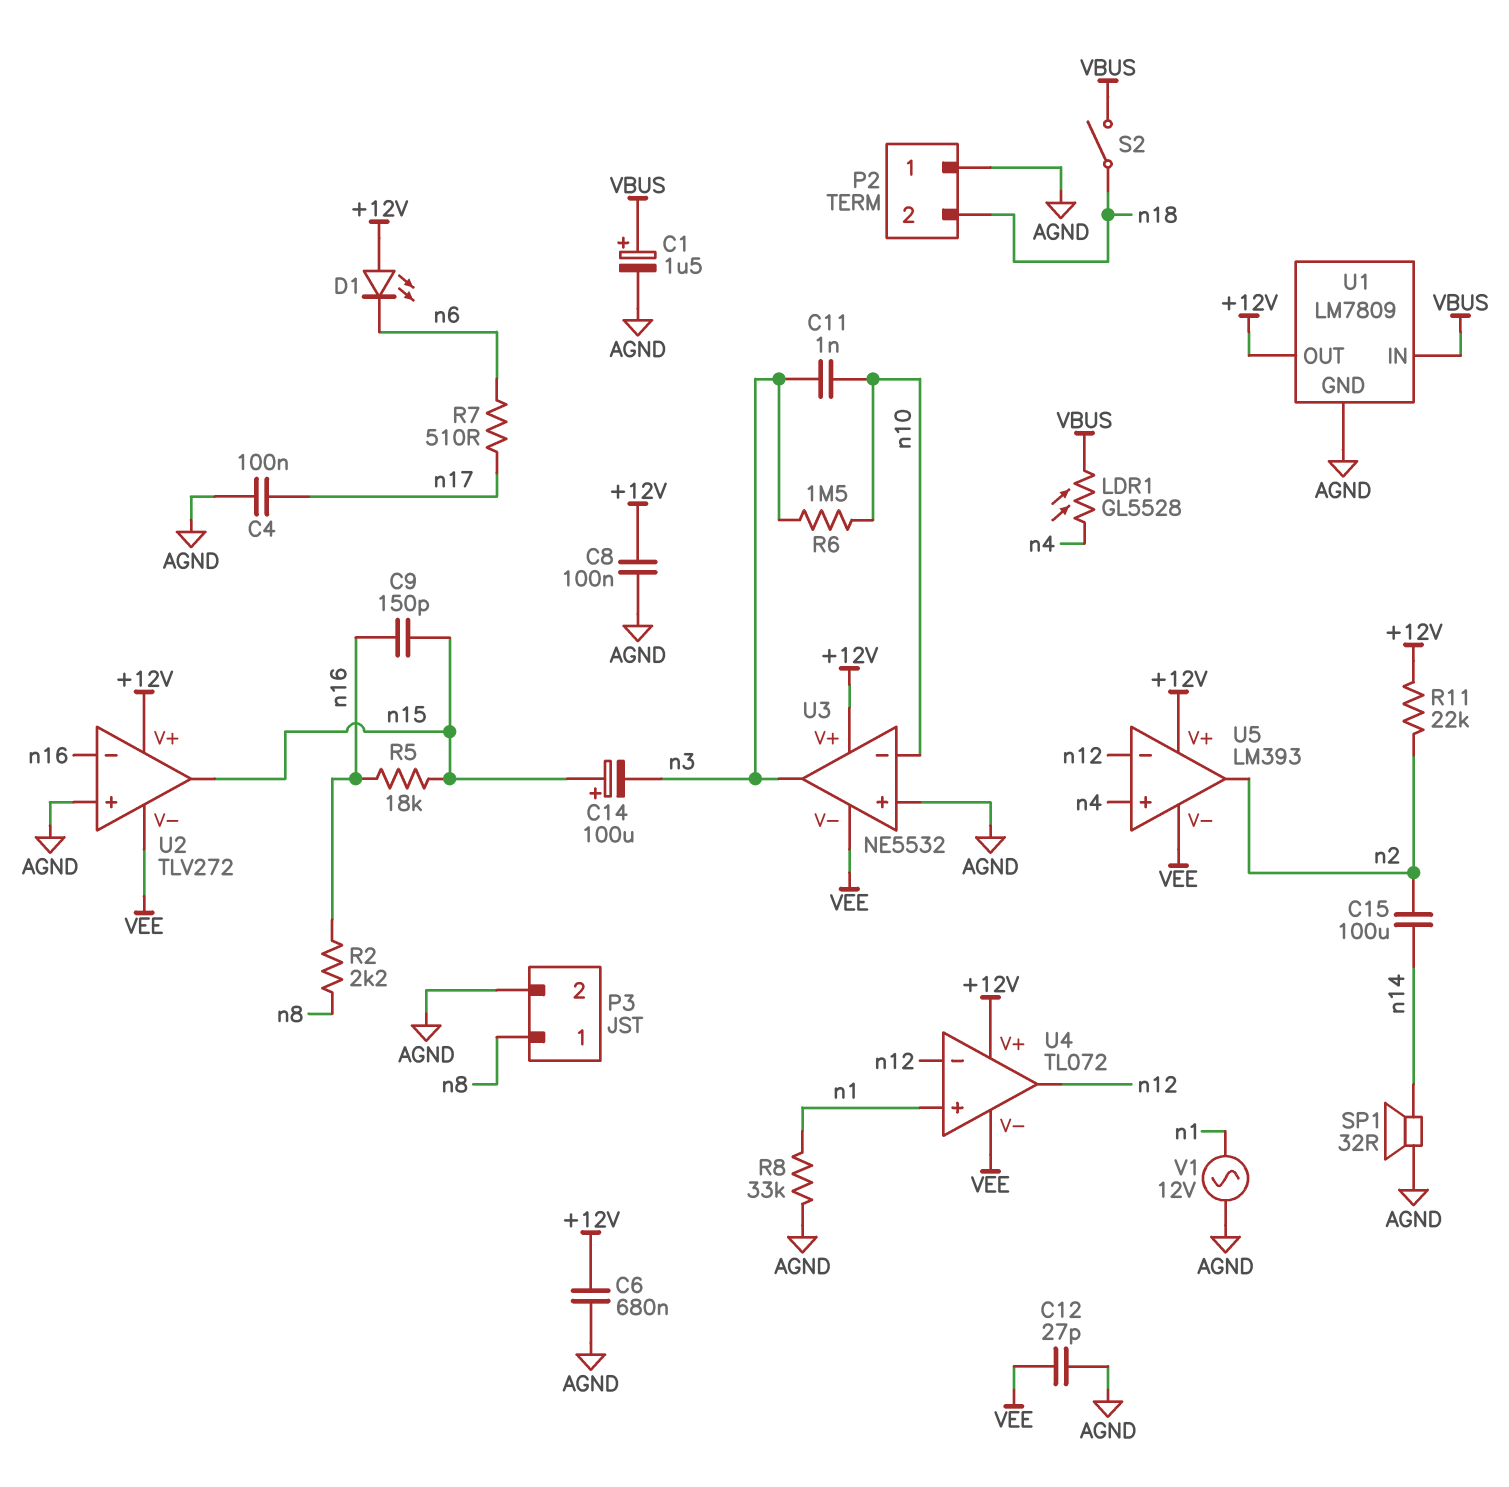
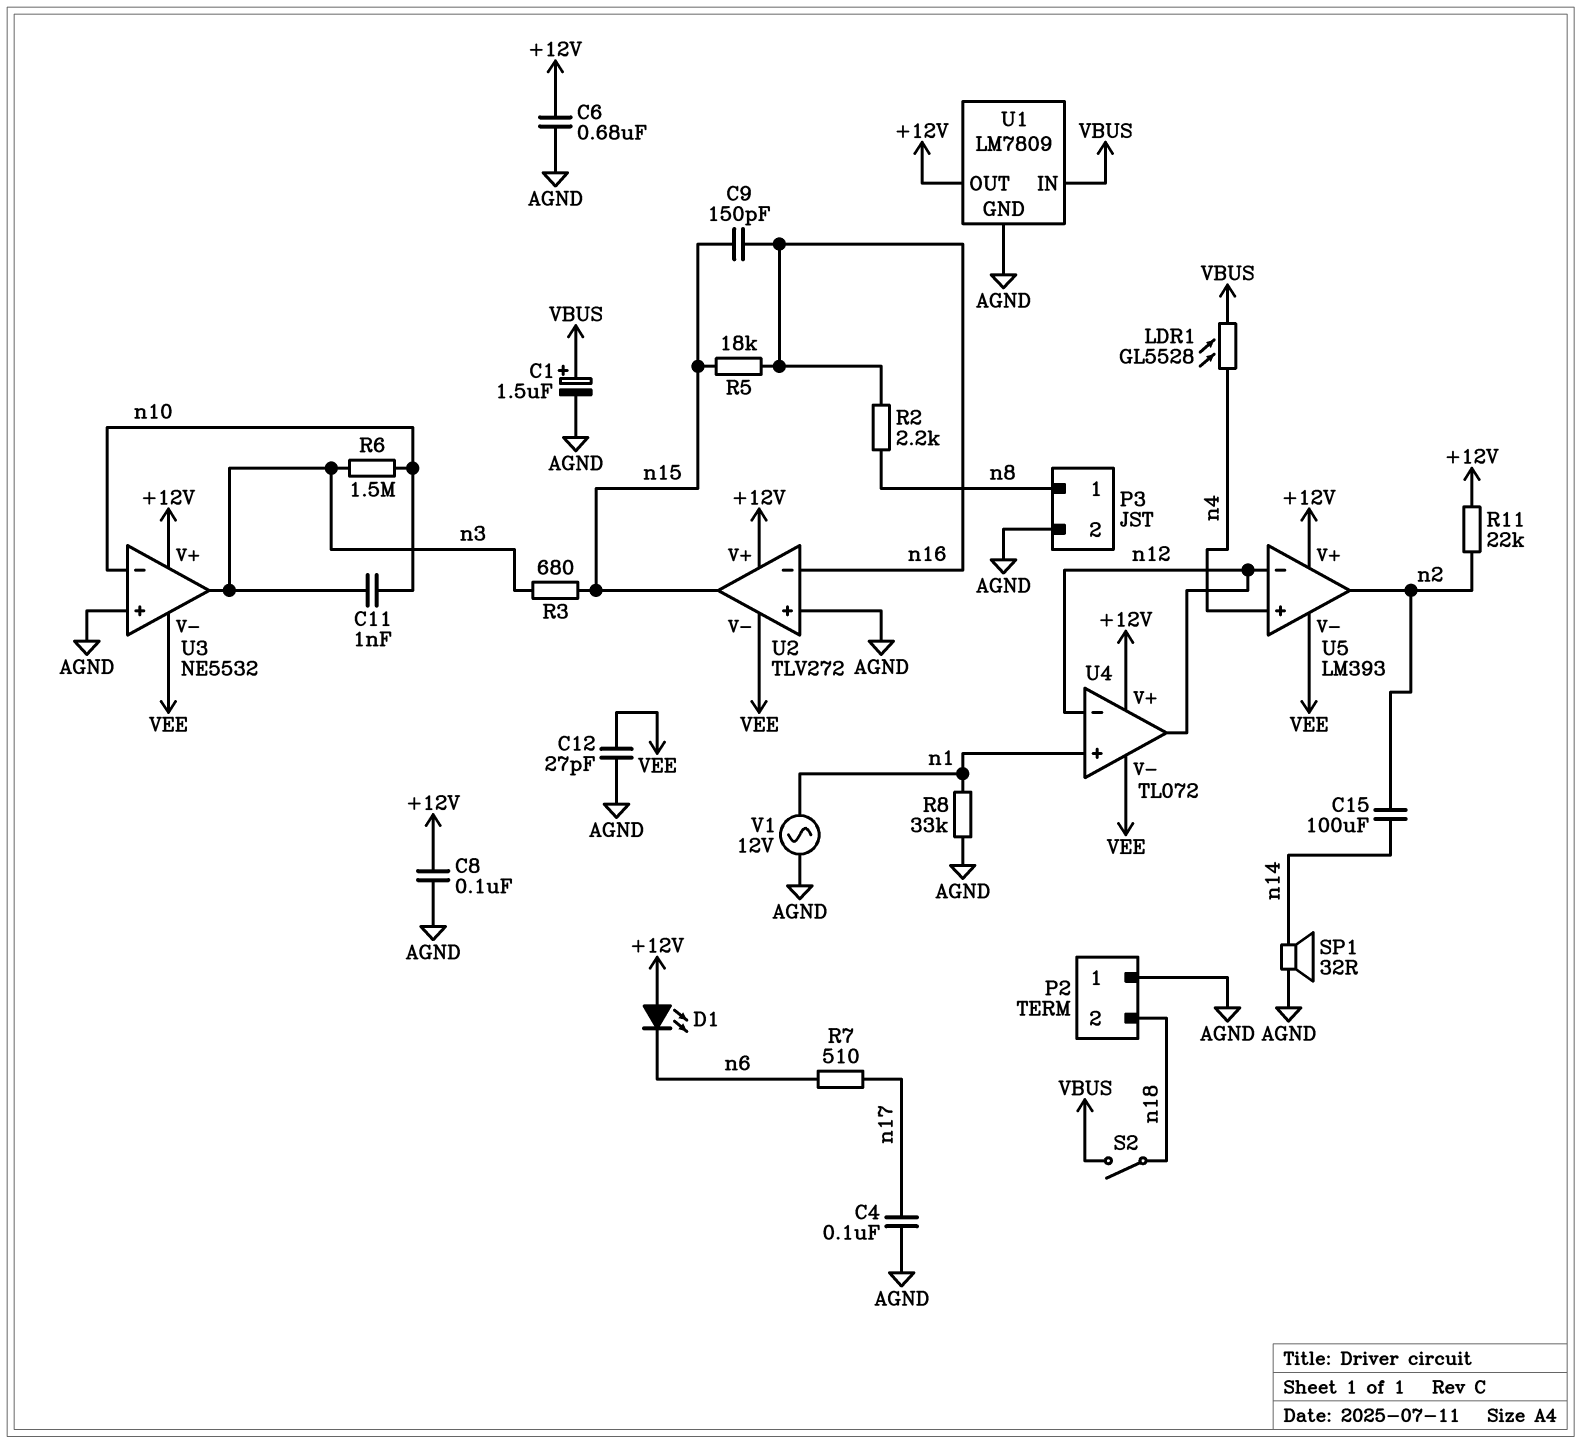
C14: 100uF (plus n15, minus n3) -> none
R3: none -> 680 (n3, n15)

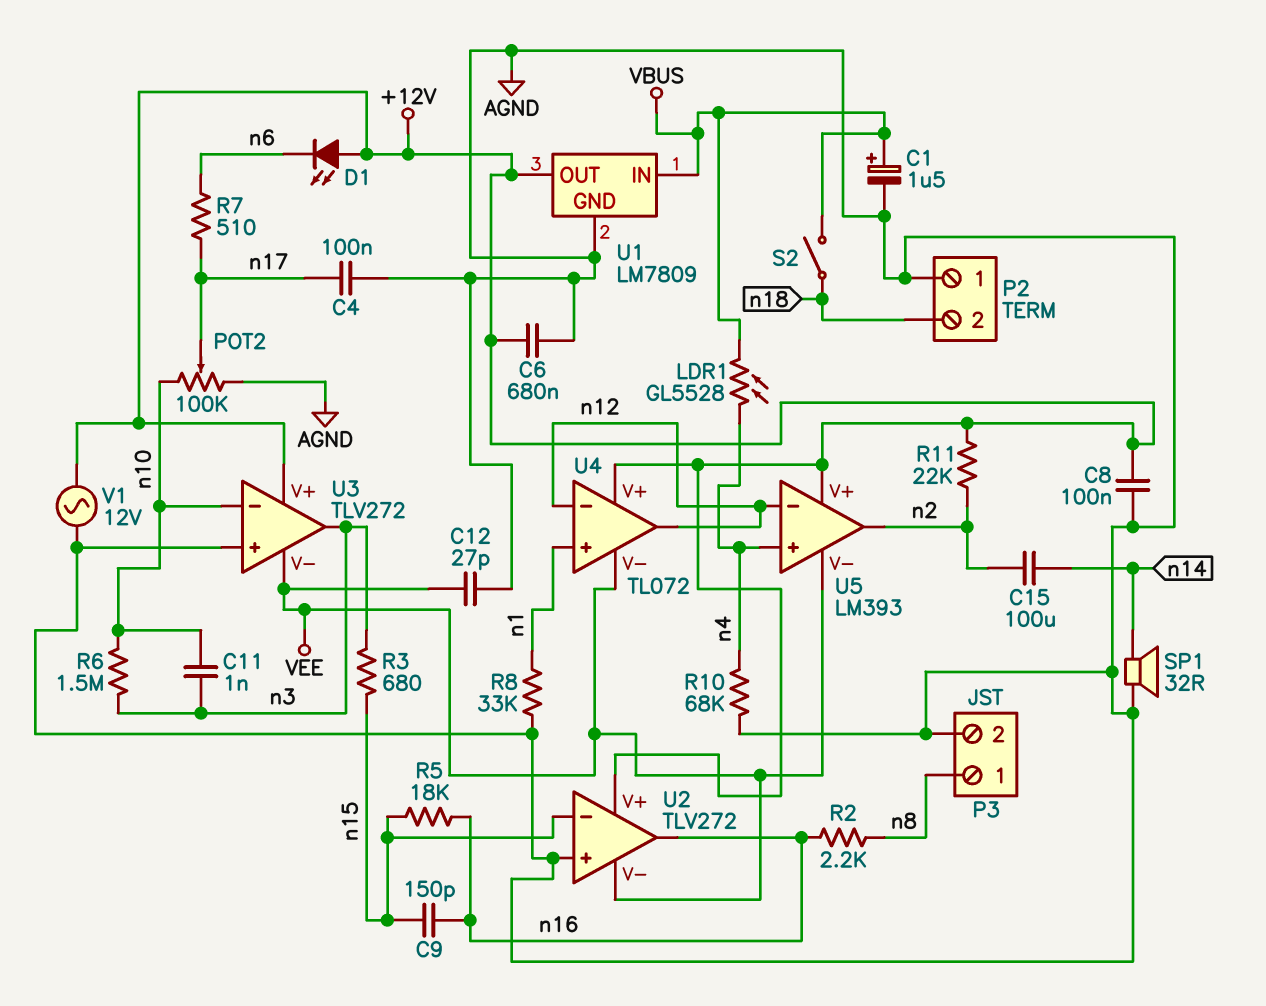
POT2: none -> 100k (AGND, n10, wiper n17)
R10: none -> 68k (AGND, n4)
U2 pin in-: n16 -> n15
U2 pin out: n15 -> n16
U3: NE5532 -> TLV272
V1: AC 12V (AGND, n1) -> AC 12V (+12V, AGND)

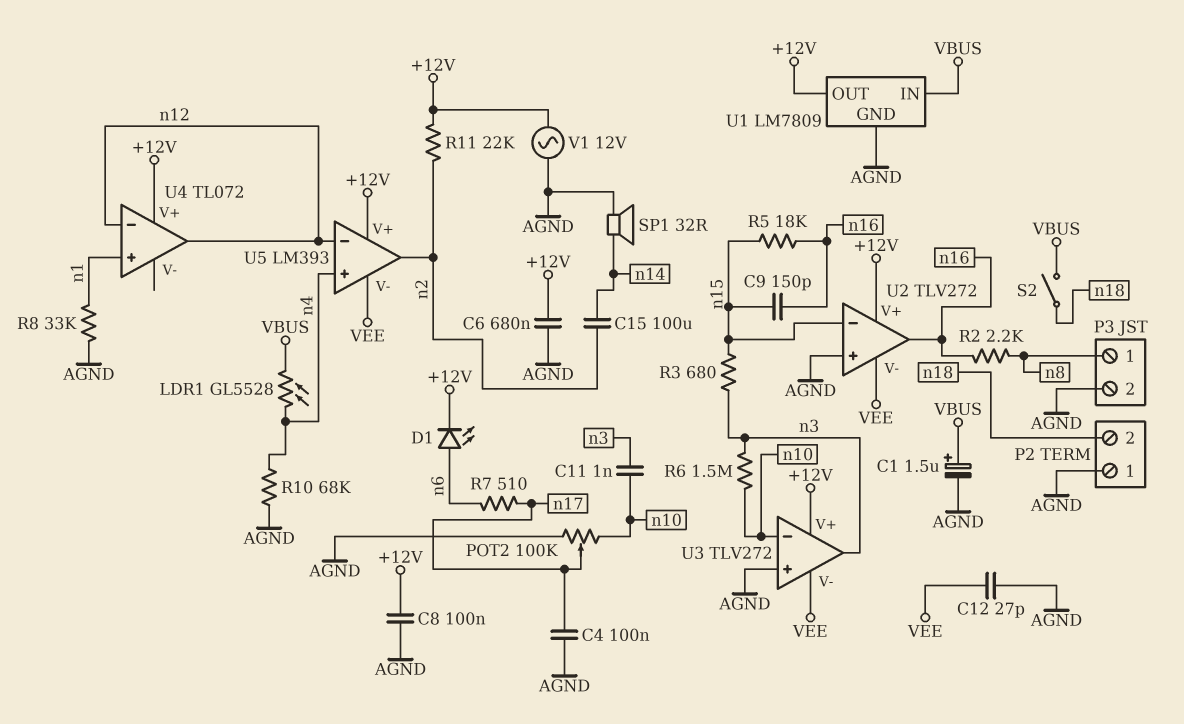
D1: LED (A +12V, K n6) -> LED (A n6, K +12V)
U4 pin V-: VEE -> none

